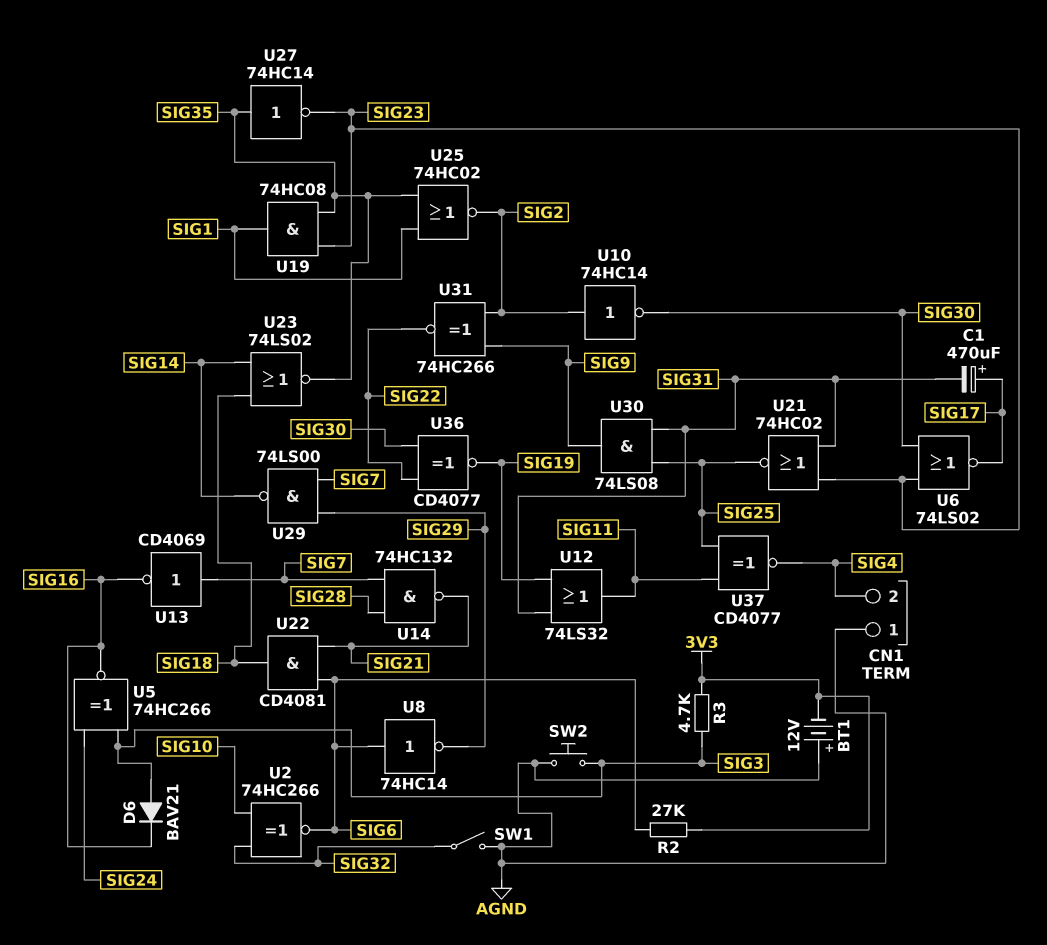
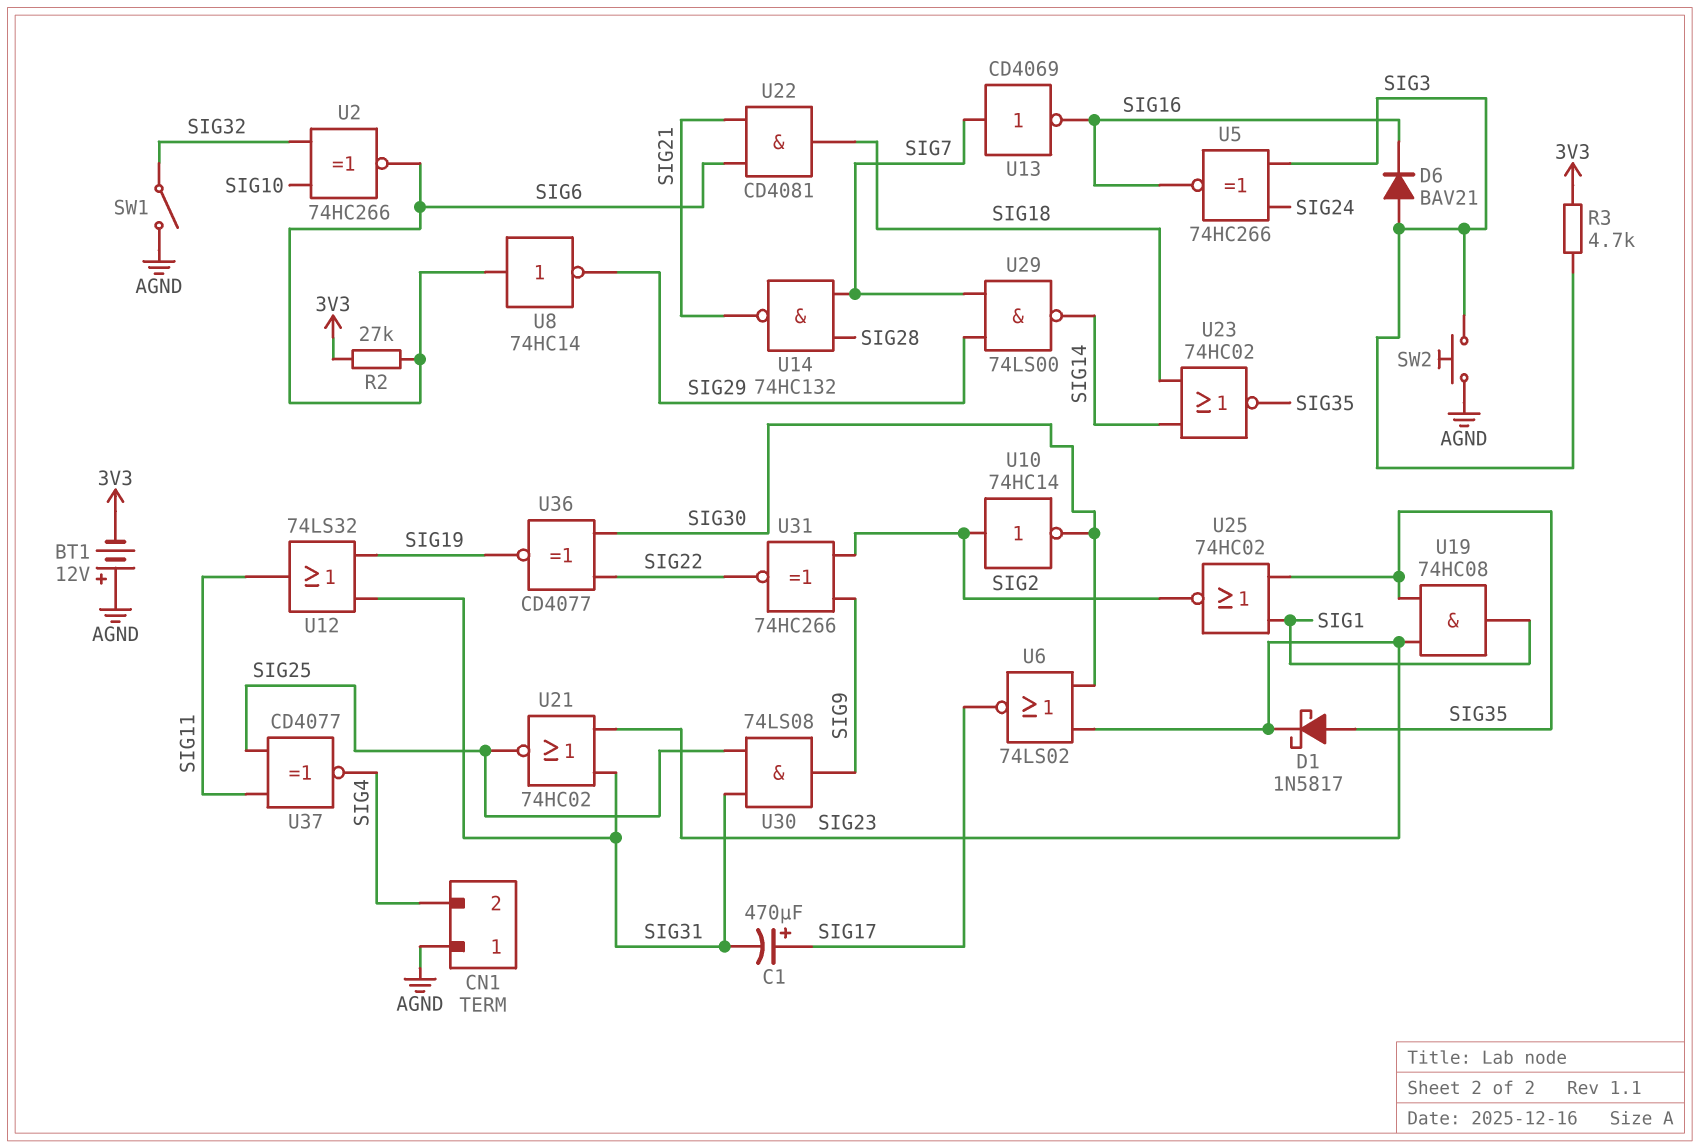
D1: none -> schottky 1N5817 (A SIG35, K SIG23)
U23: NOR 74LS02 (in SIG14, in SIG18, out SIG35) -> NOR 74HC02 (in SIG14, in SIG18, out SIG35)
U27: NOT 74HC14 (in SIG35, out SIG23) -> none

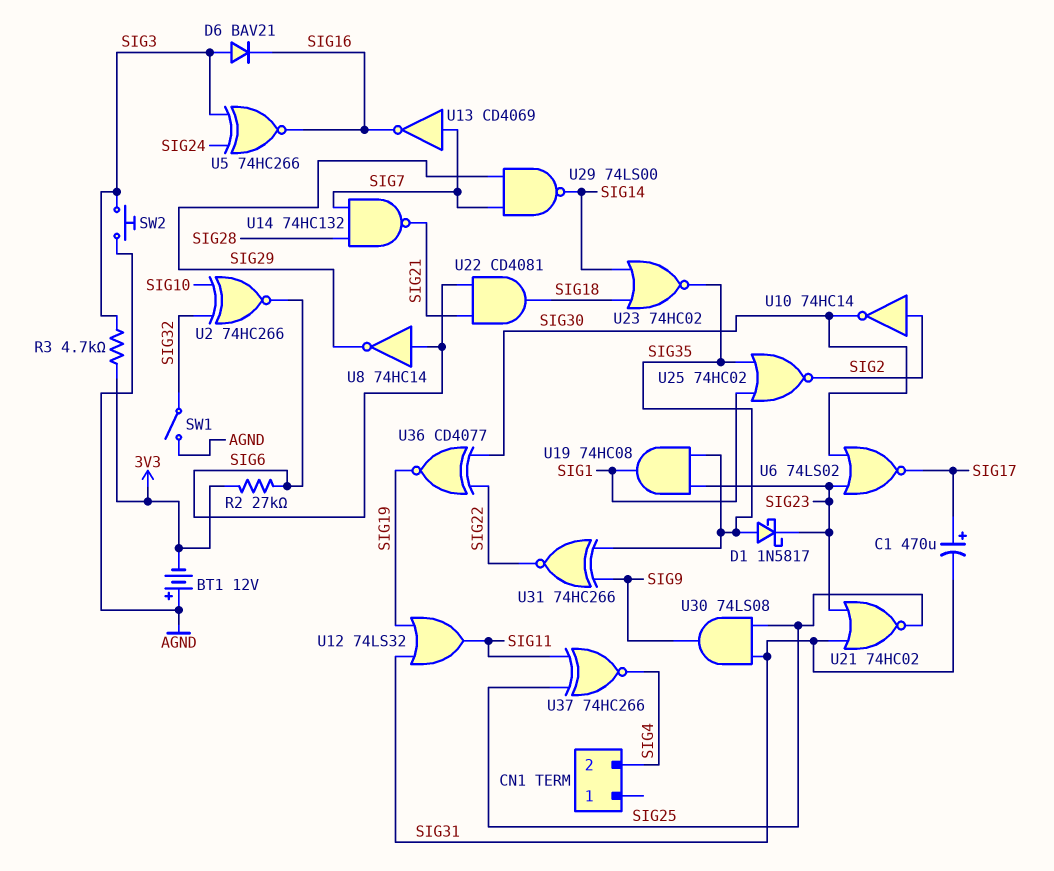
CN1 pin 1: AGND -> none
U31: XNOR 74HC266 (in SIG2, in SIG9, out SIG22) -> XNOR 74HC266 (in SIG9, in SIG35, out SIG22)
U37: XNOR CD4077 (in SIG11, in SIG25, out SIG4) -> XNOR 74HC266 (in SIG11, in SIG25, out SIG4)

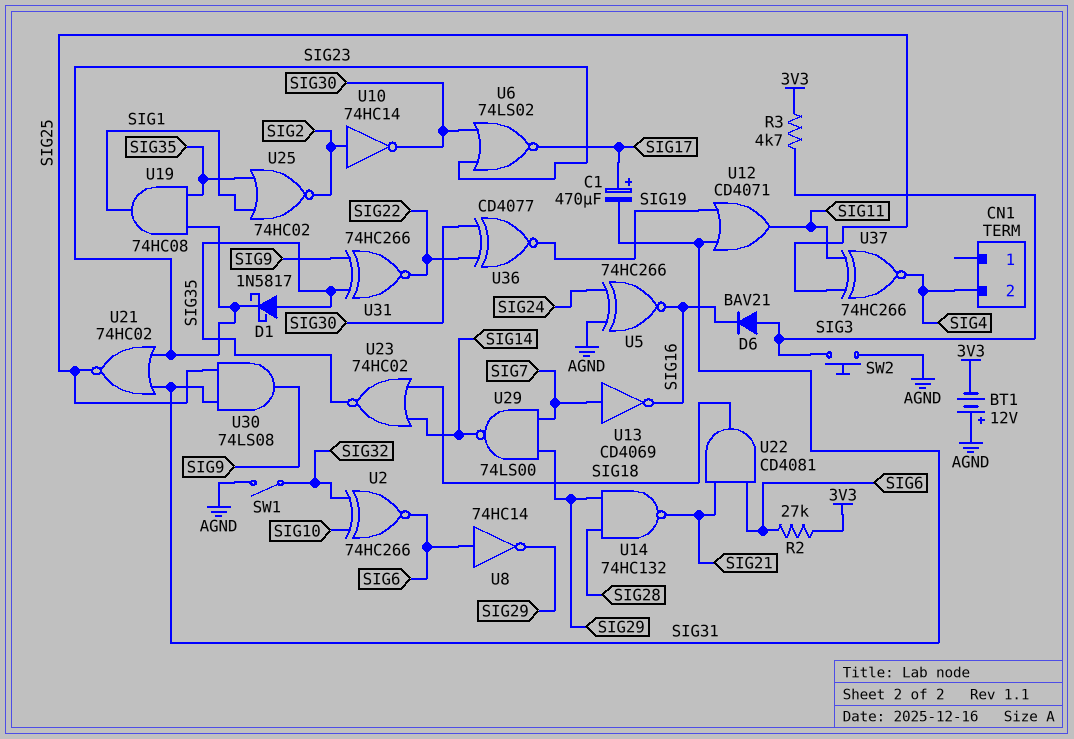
U5: XNOR 74HC266 (in SIG3, in SIG24, out SIG16) -> XNOR 74HC266 (in AGND, in SIG24, out SIG16)
U12: OR 74LS32 (in SIG19, in SIG31, out SIG11) -> OR CD4071 (in SIG19, in SIG31, out SIG11)
U14: NAND 74HC132 (in SIG7, in SIG28, out SIG21) -> NAND 74HC132 (in SIG28, in SIG29, out SIG21)

